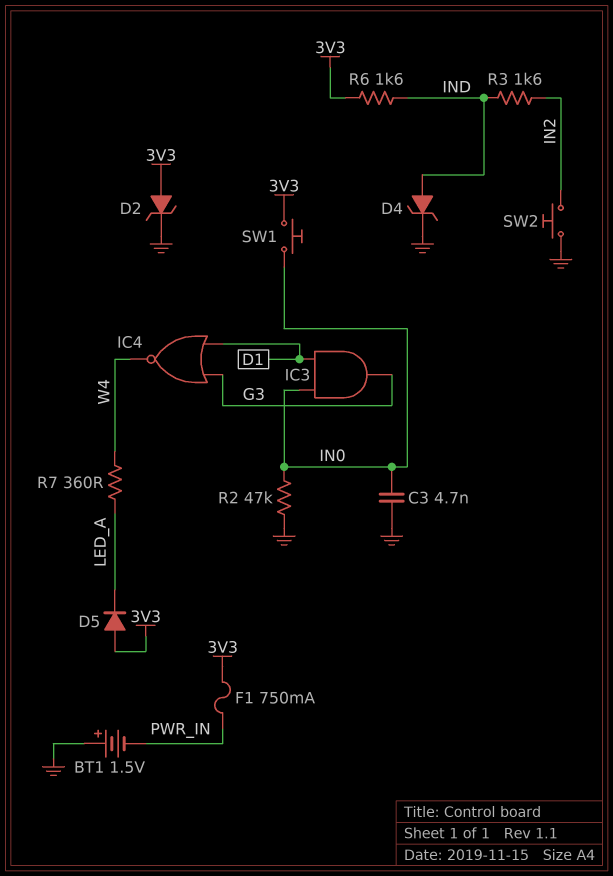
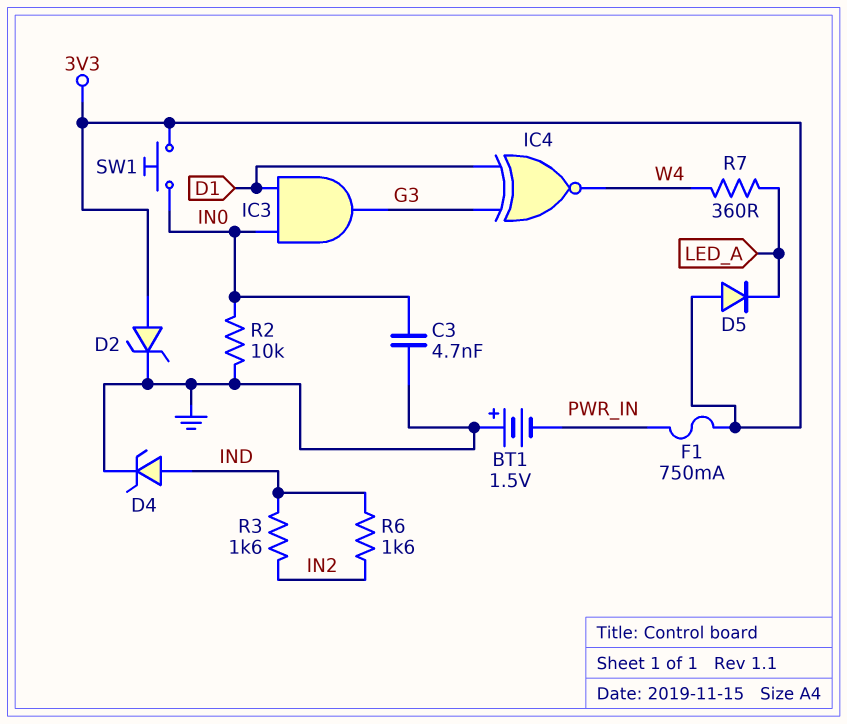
IC4: NOR (in D1, in G3, out W4) -> XNOR (in D1, in G3, out W4)
R2: 47k (GND, IN0) -> 10k (GND, IN0)
R6: 1.6k (3V3, IND) -> 1.6k (IN2, IND)
SW2: button (GND, IN2) -> none

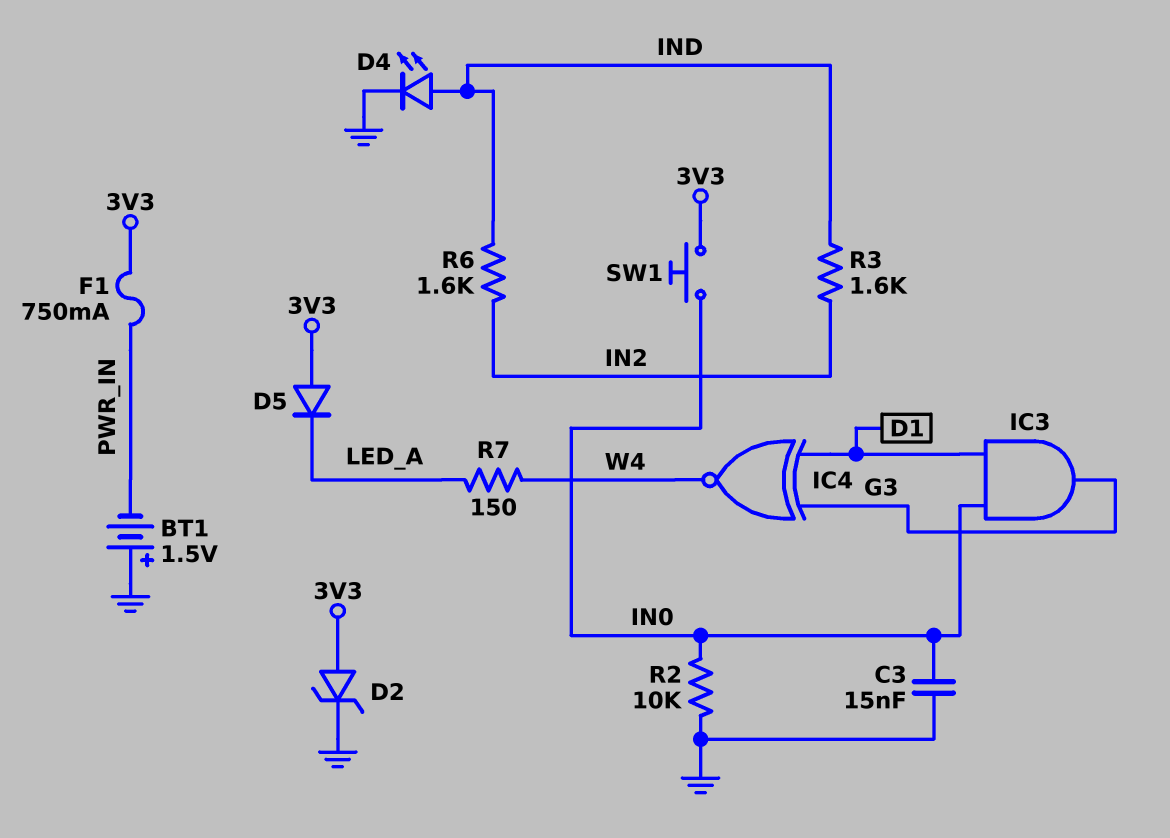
C3: 4.7nF (GND, IN0) -> 15nF (GND, IN0)
D4: zener (A IND, K GND) -> LED (A IND, K GND)
R7: 360 (LED_A, W4) -> 150 (LED_A, W4)

